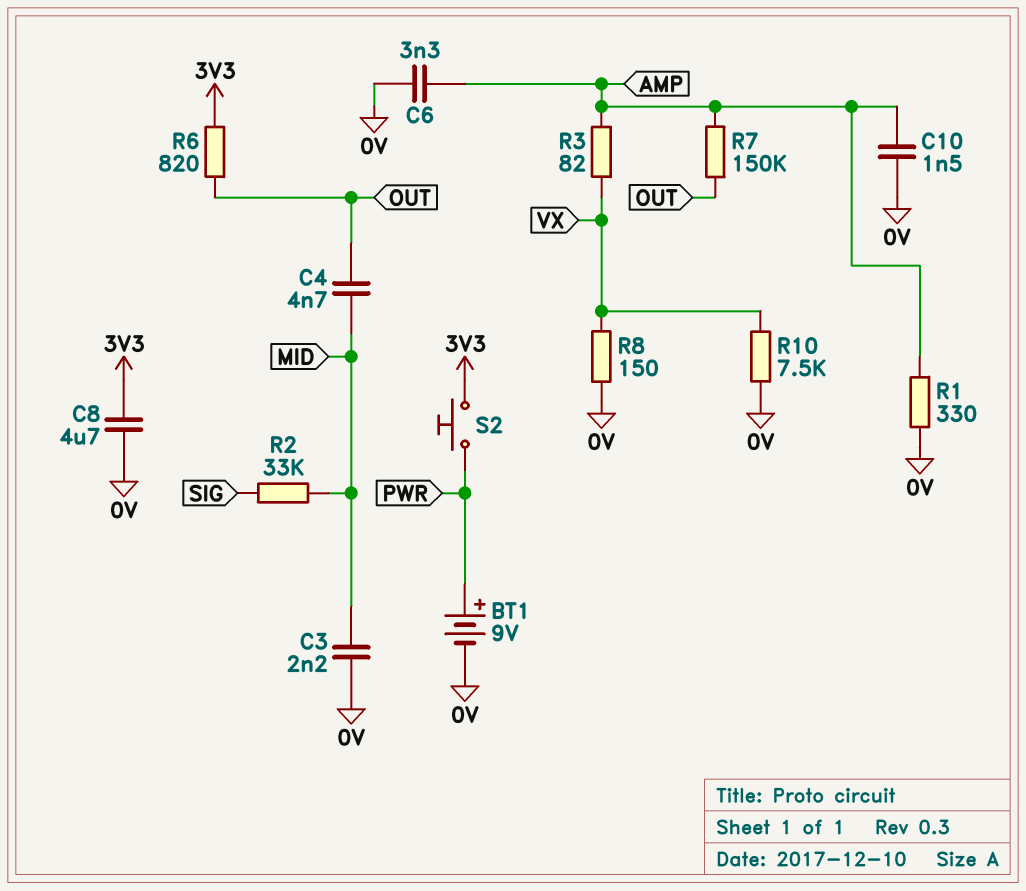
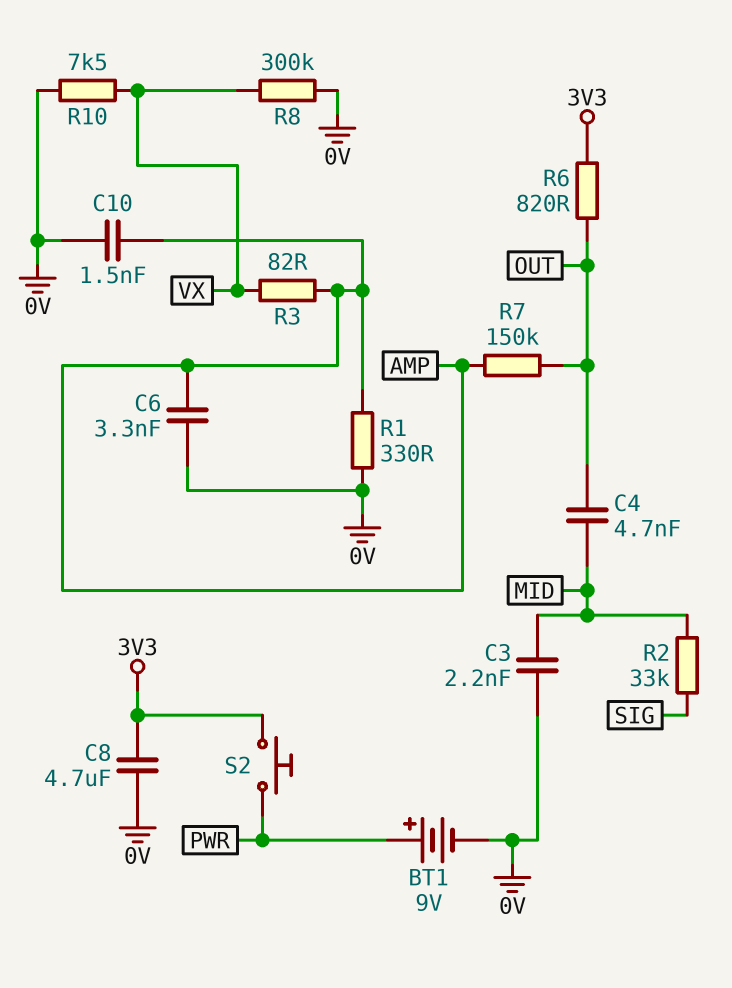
R8: 150 (0V, VX) -> 300k (0V, VX)

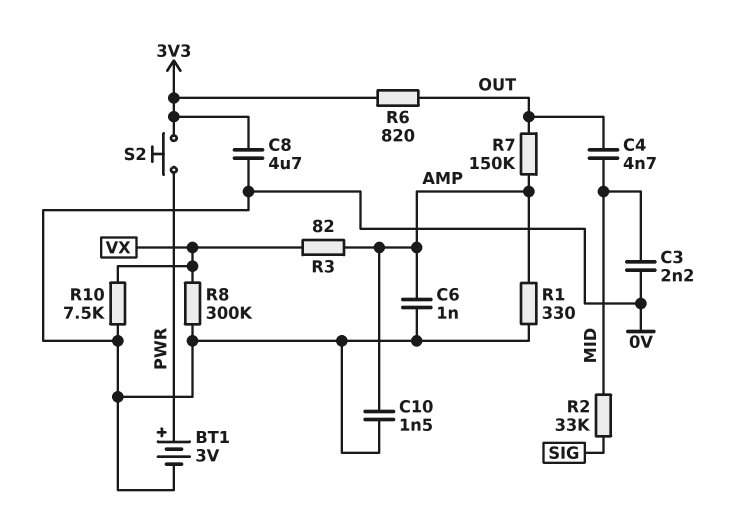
BT1: 9V (plus PWR, minus 0V) -> 3V (plus PWR, minus 0V)
C6: 3.3nF (0V, AMP) -> 1nF (0V, AMP)

